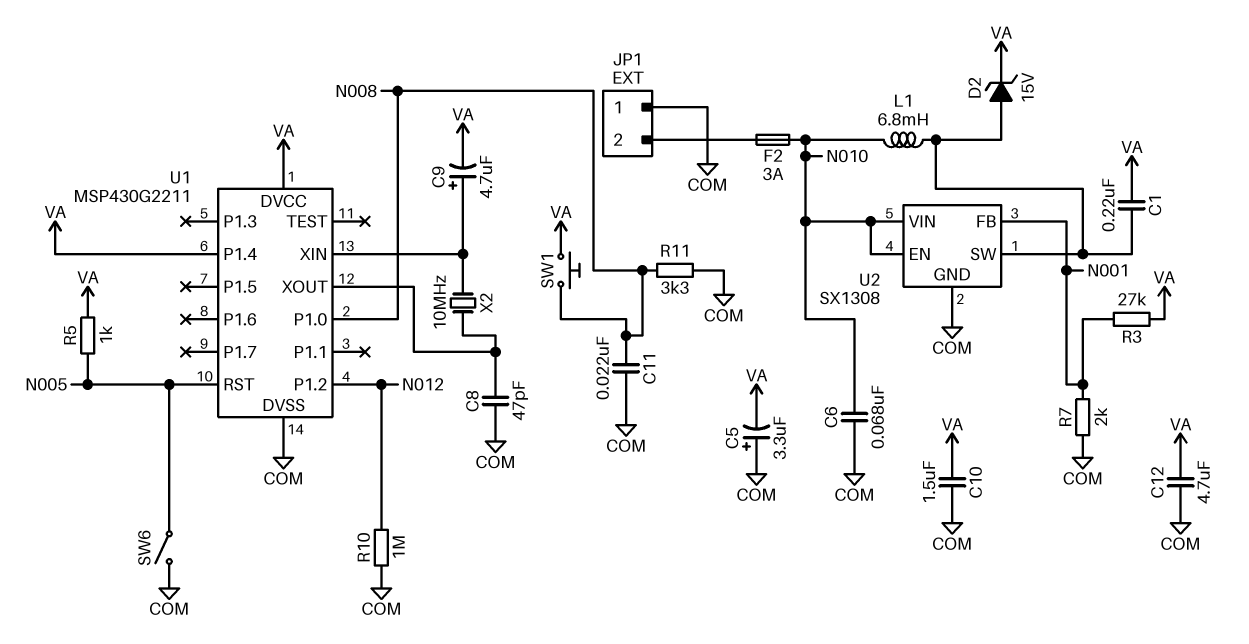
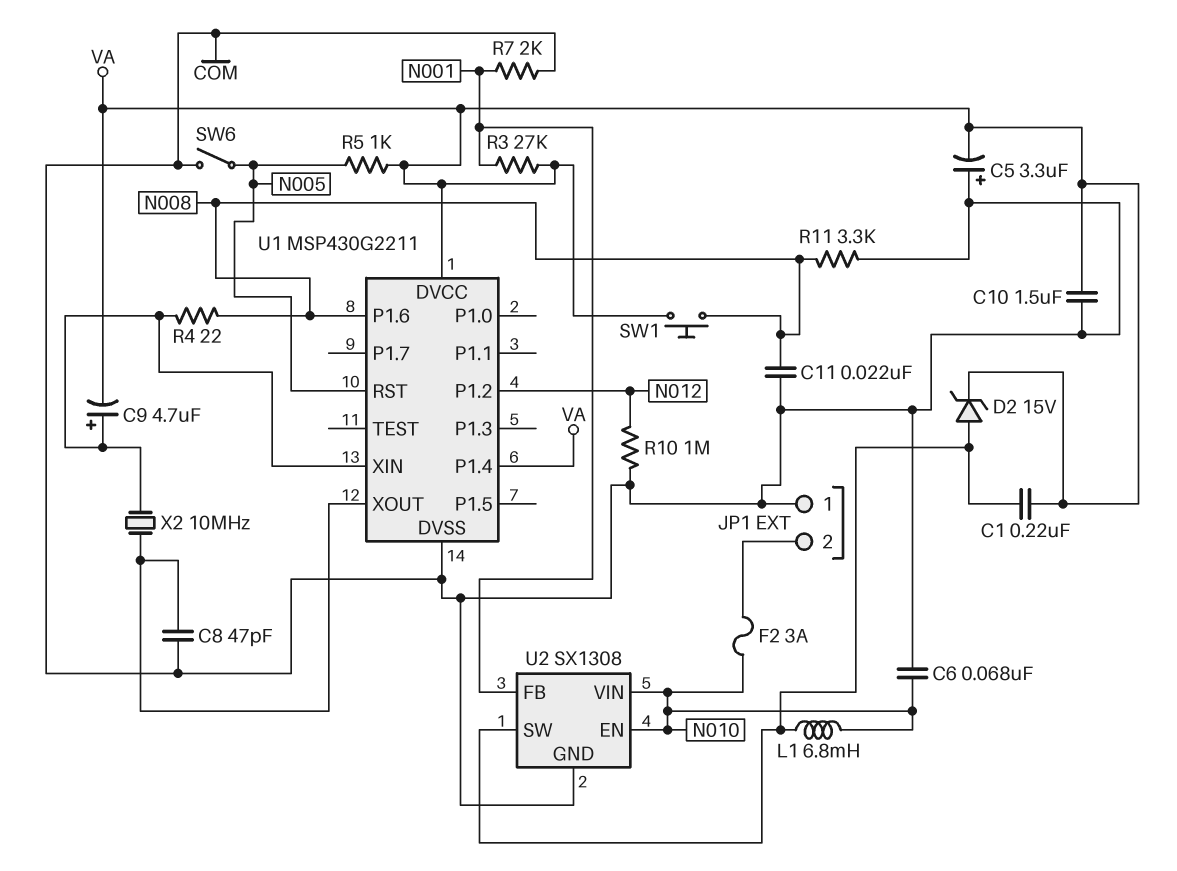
C12: 4.7uF (COM, VA) -> none
R4: none -> 22 (N008, U1/XIN)
U1 pin P1.0: N008 -> none
U1 pin P1.6: none -> N008

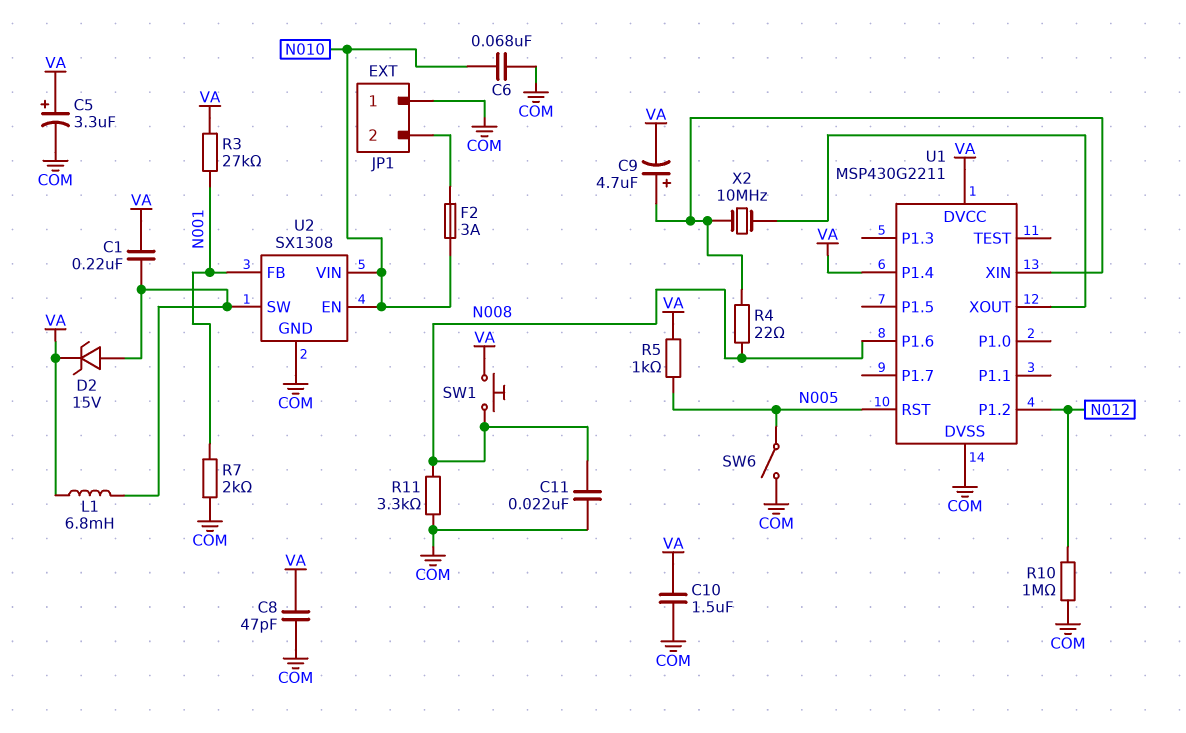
C5: 3.3uF (plus COM, minus VA) -> 3.3uF (plus VA, minus COM)
C8: 47pF (COM, U1/XOUT) -> 47pF (COM, VA)
L1: 6.8mH (N010, U2/SW) -> 6.8mH (U2/SW, VA)

